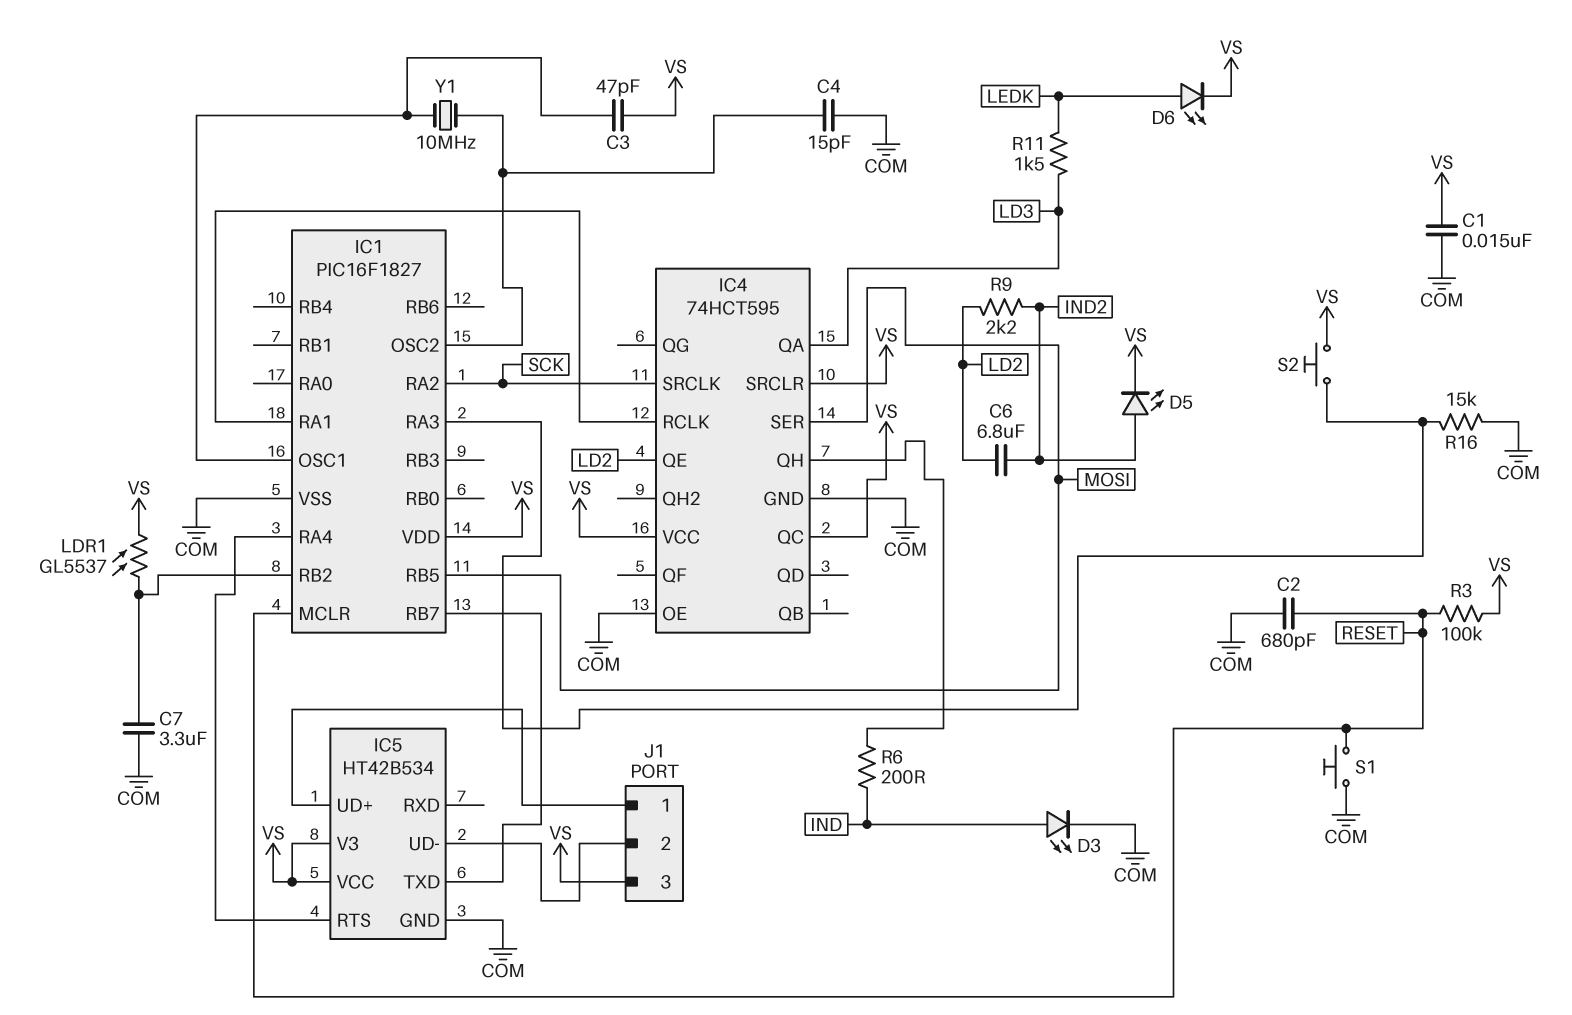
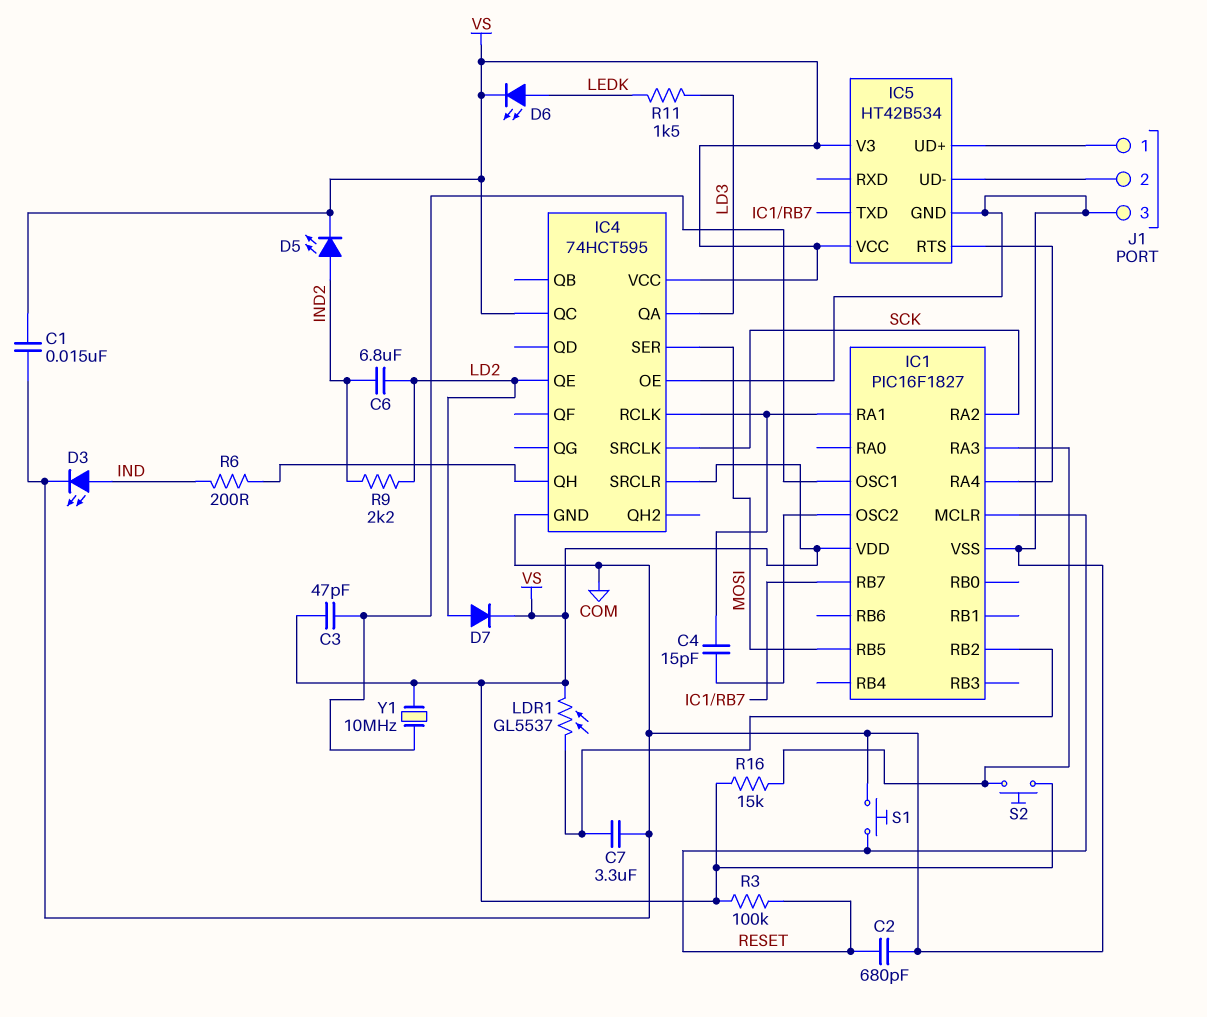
C4: 15pF (COM, IC1/OSC2) -> 15pF (IC1/OSC2, IC1/RA1)
D7: none -> diode (A LD2, K VS)
J1 pin 3: VS -> COM
R16: 15k (COM, IC1/RA3) -> 15k (IC1/RA3, VS)
Y1: 10MHz (IC1/OSC1, IC1/OSC2) -> 10MHz (IC1/OSC1, VS)

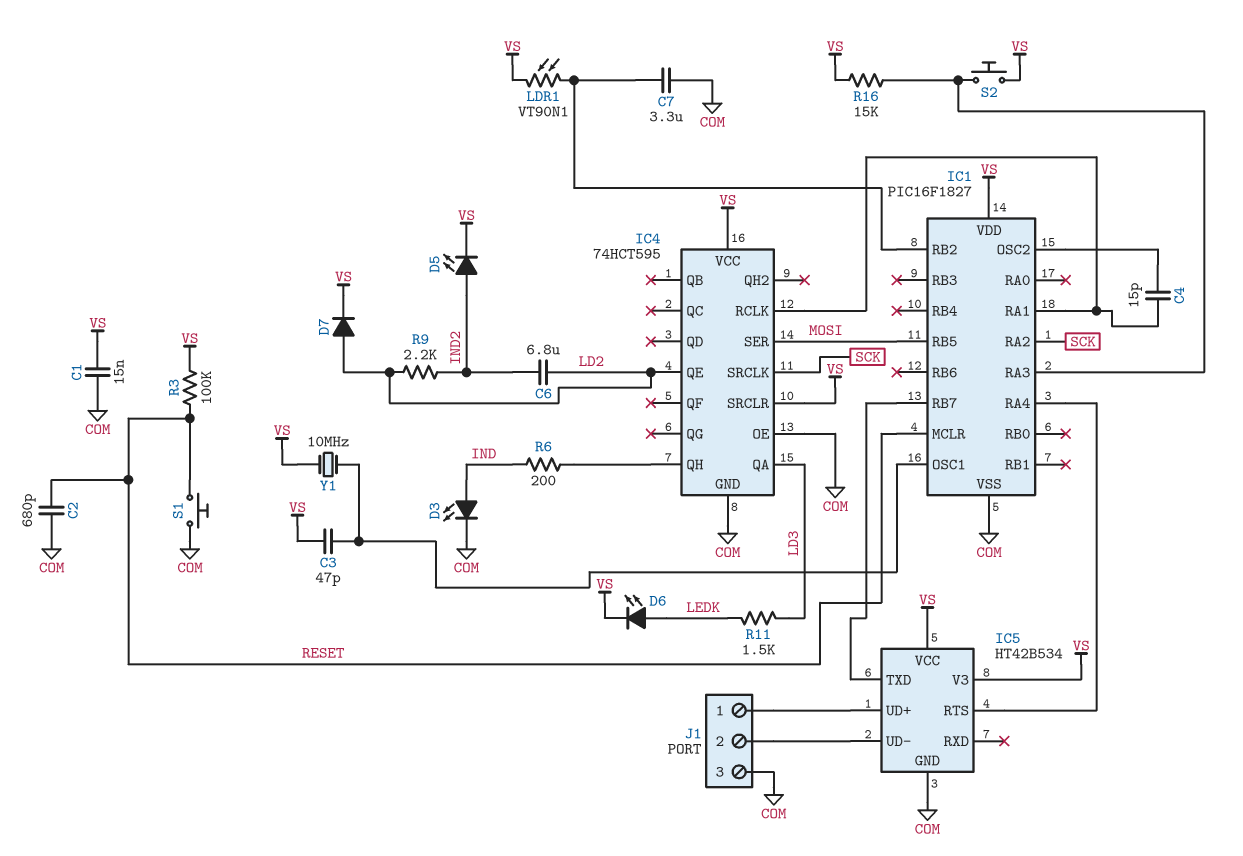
IC4 pin QC: VS -> none
LDR1: GL5537 (IC1/RB2, VS) -> VT90N1 (IC1/RB2, VS)

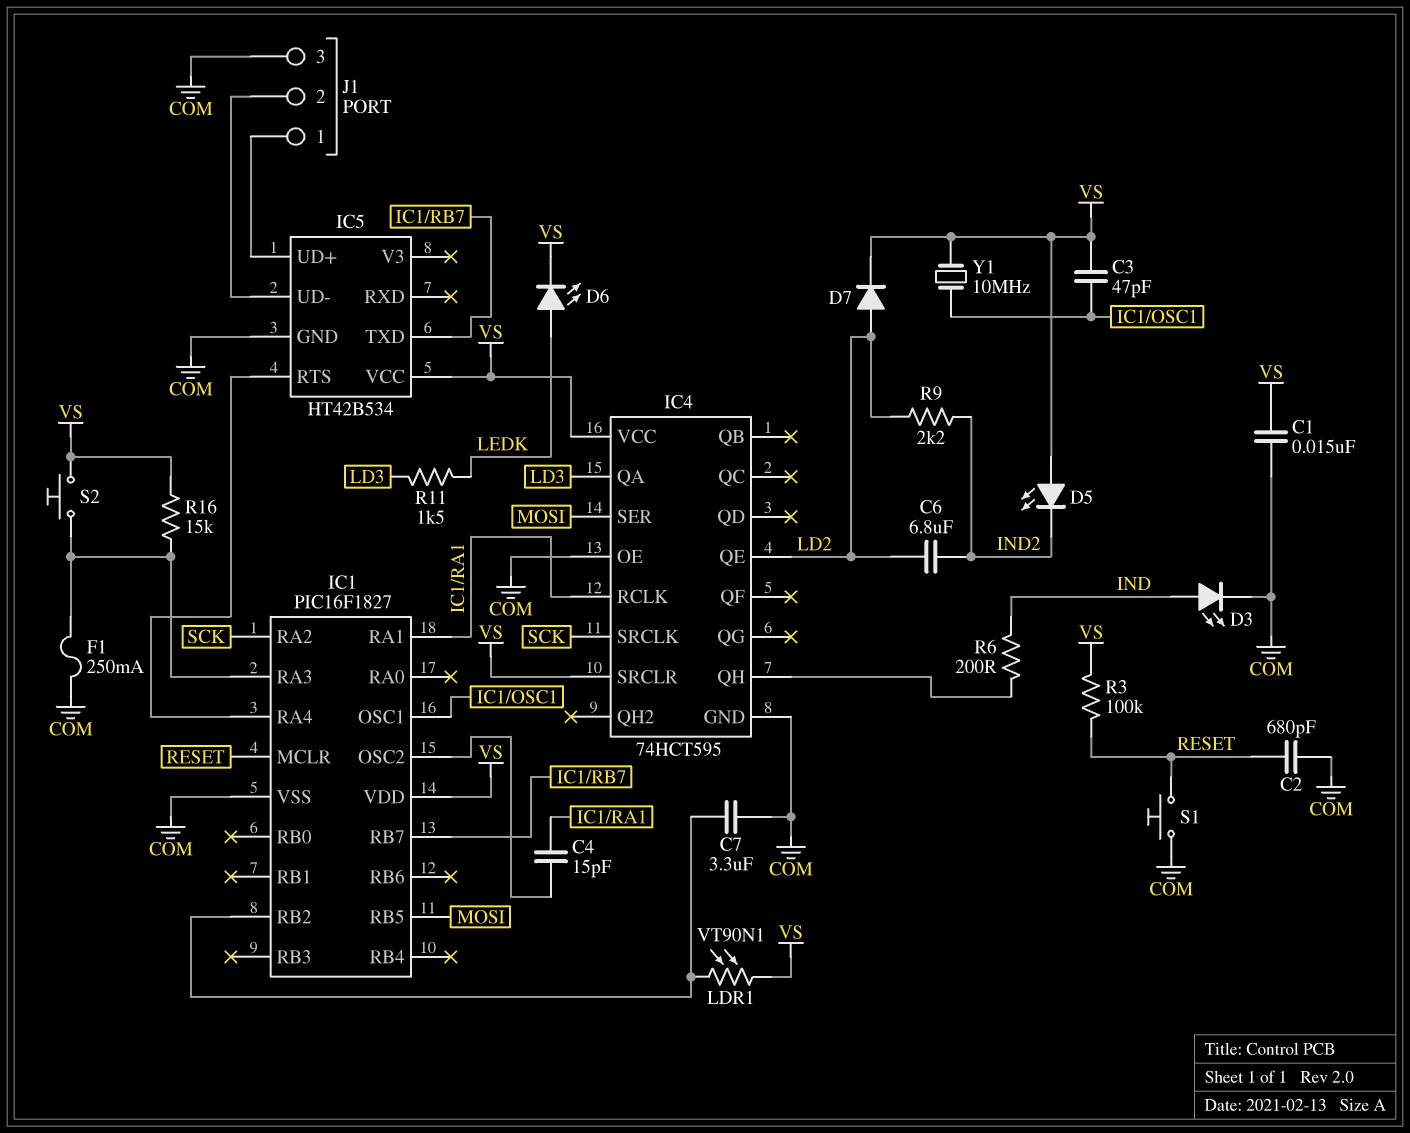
D5: LED (A IND2, K VS) -> LED (A VS, K IND2)
F1: none -> 250mA (COM, IC1/RA3)
IC5 pin V3: VS -> none

